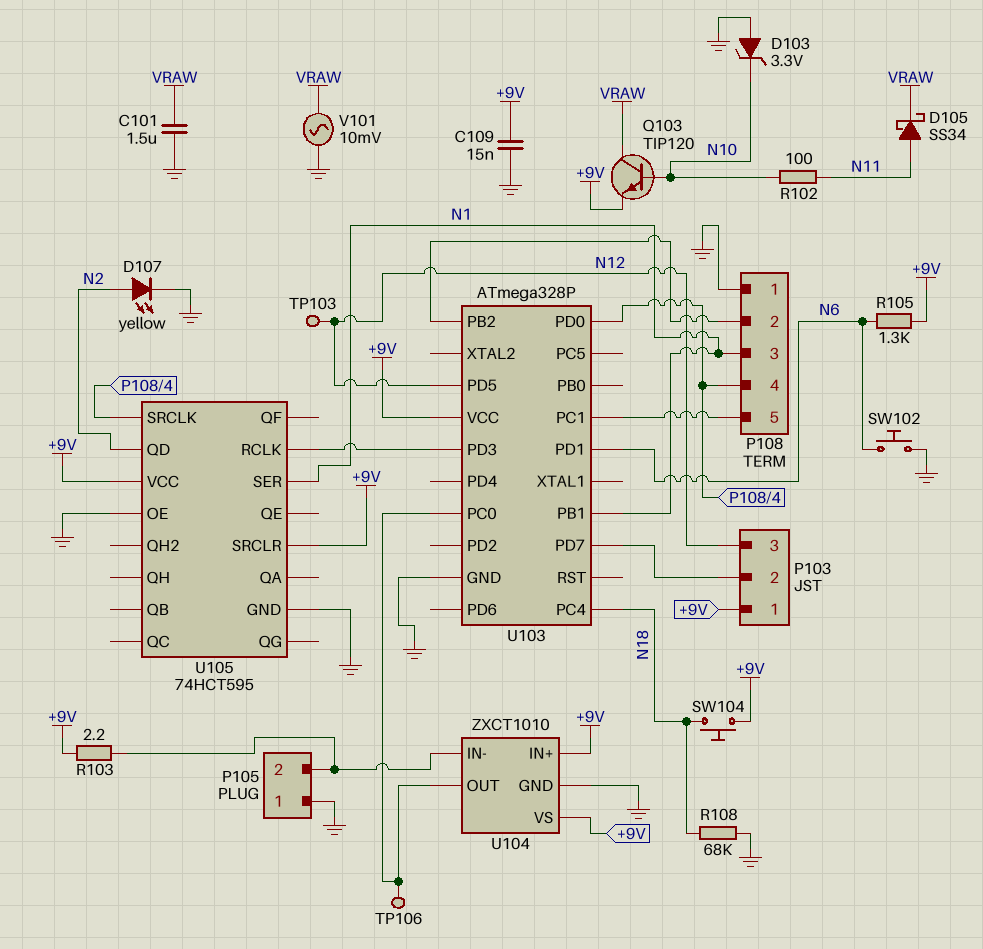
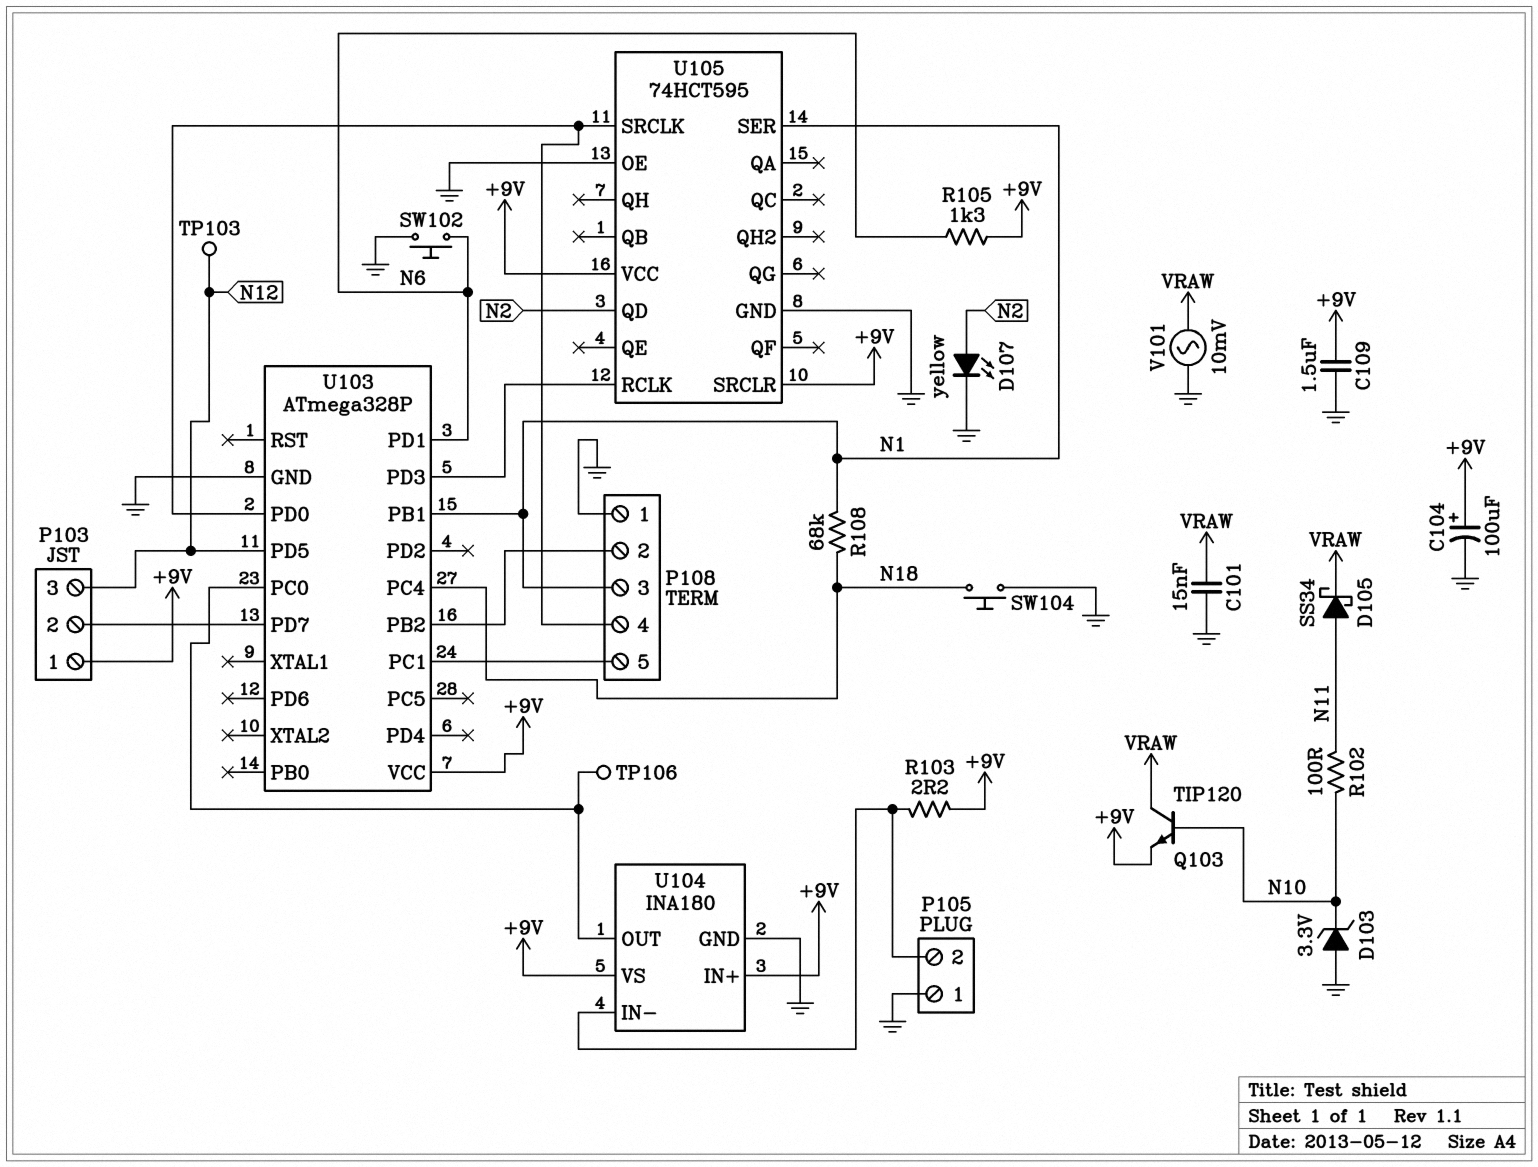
C101: 1.5uF (GND, VRAW) -> 15nF (GND, VRAW)
C104: none -> 100uF (plus +9V, minus GND)
C109: 15nF (+9V, GND) -> 1.5uF (+9V, GND)
R108: 68k (GND, N18) -> 68k (N1, N18)
SW104: button (+9V, N18) -> button (GND, N18)
U104: ZXCT1010 -> INA180

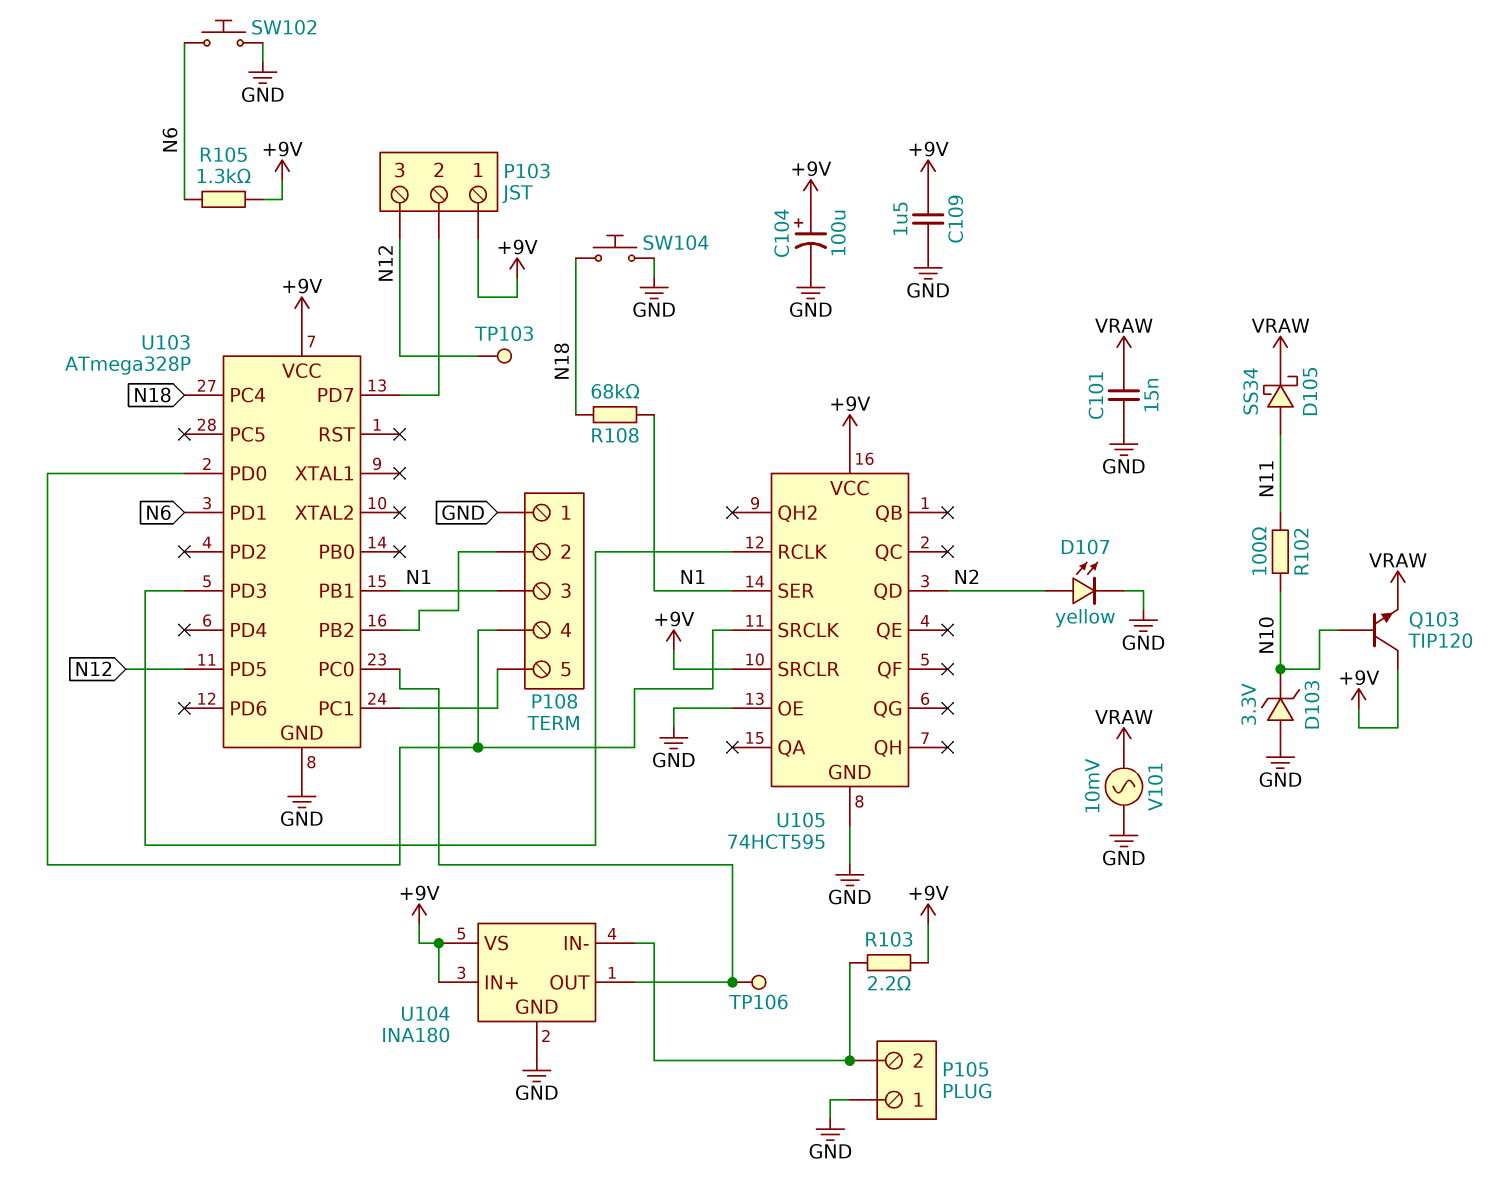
Q103: NPN TIP120 (B N10, C VRAW, E +9V) -> NPN TIP120 (B N10, C +9V, E VRAW)

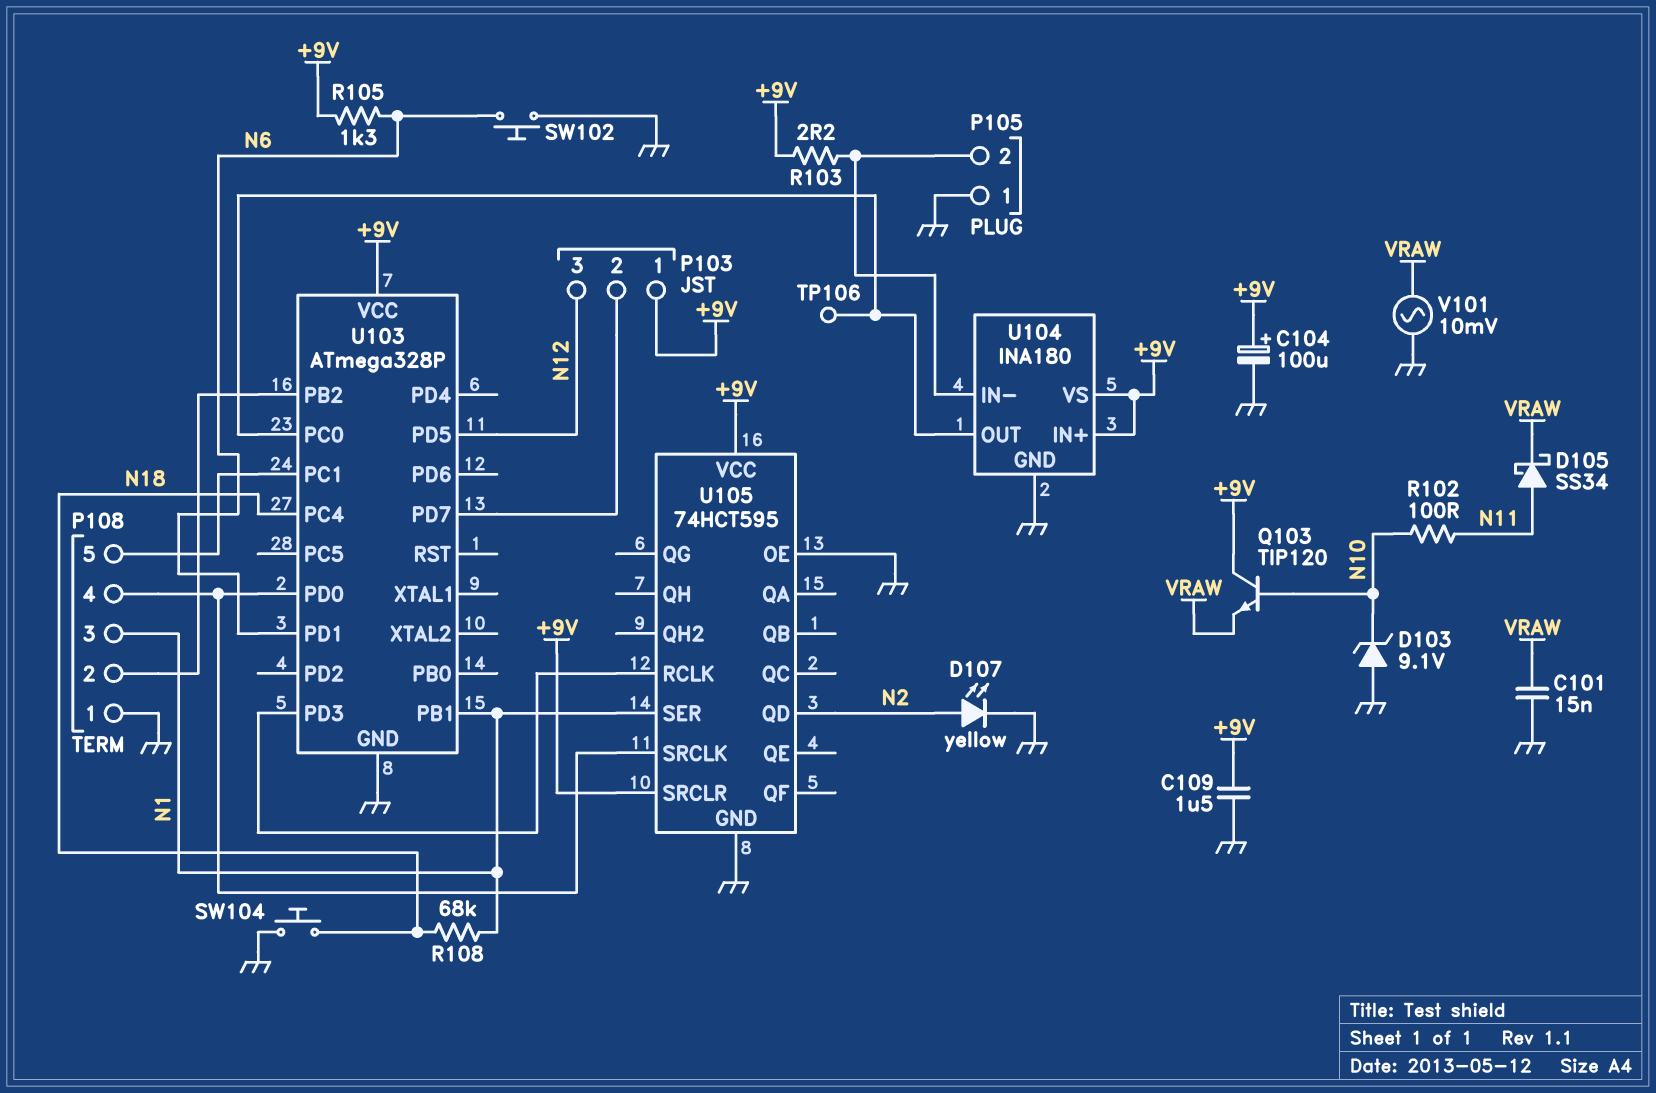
D103: zener 3.3V (A GND, K N10) -> zener 9.1V (A GND, K N10)
TP103: test point (N12) -> none

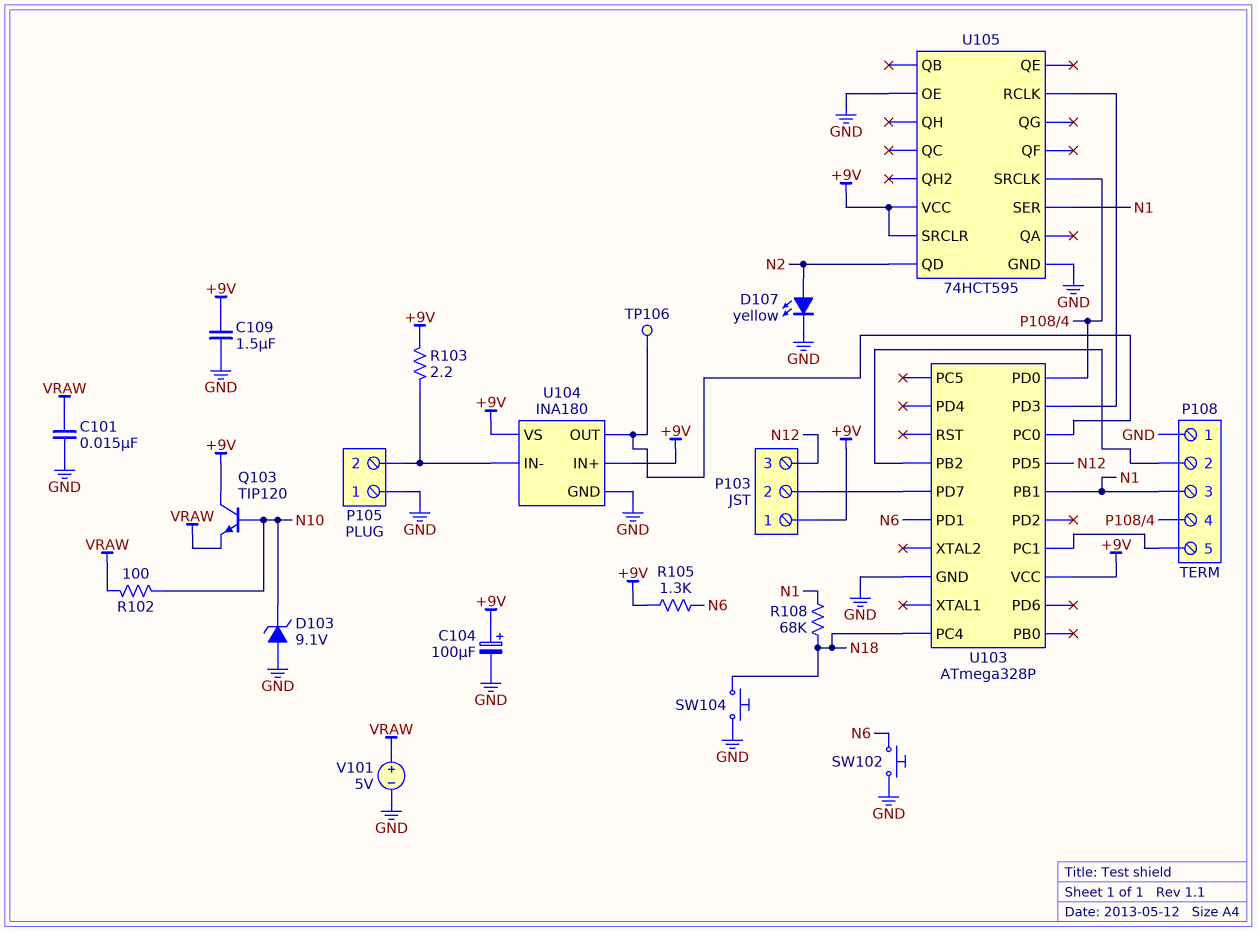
D105: schottky SS34 (A N11, K VRAW) -> none
R102: 100 (N10, N11) -> 100 (N10, VRAW)
V101: AC 10mV (GND, VRAW) -> 5V (plus VRAW, minus GND)

